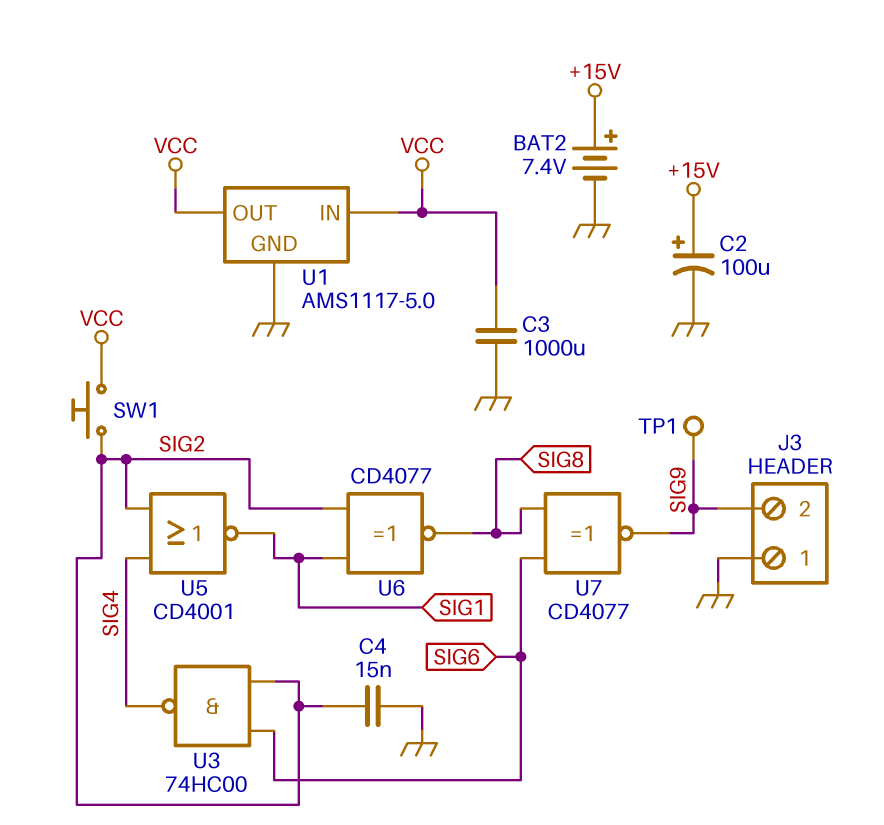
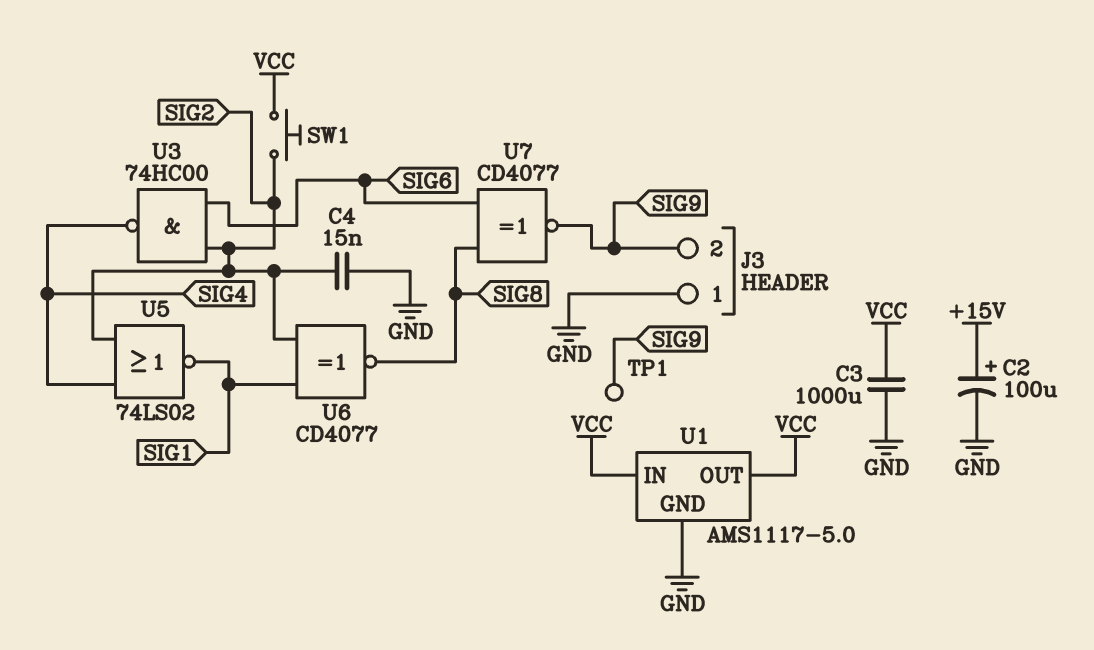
BAT2: 7.4V (plus +15V, minus GND) -> none
U5: NOR CD4001 (in SIG2, in SIG4, out SIG1) -> NOR 74LS02 (in SIG2, in SIG4, out SIG1)

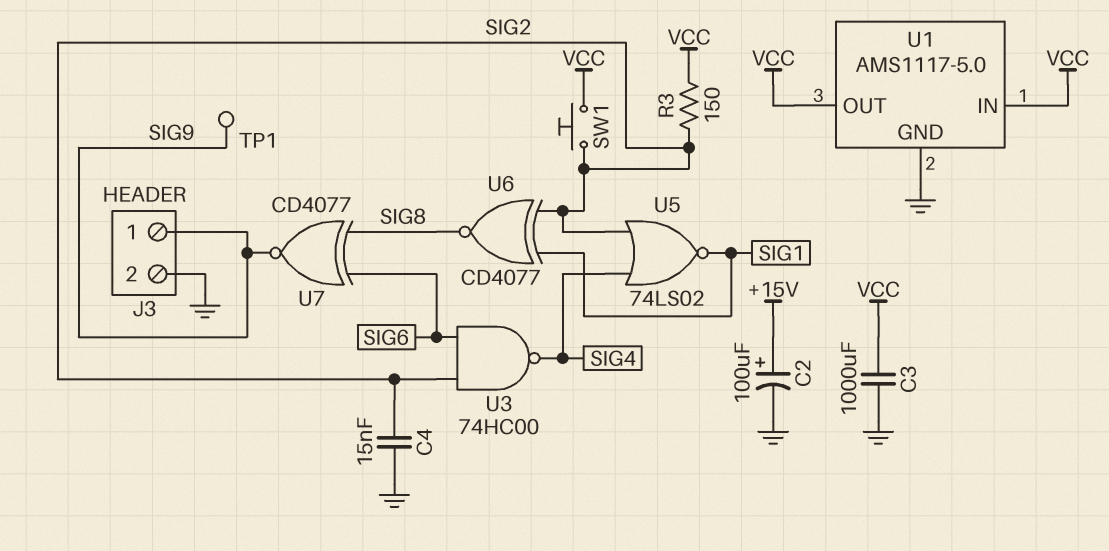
J3 pin 1: GND -> SIG9
J3 pin 2: SIG9 -> GND
R3: none -> 150 (SIG2, VCC)

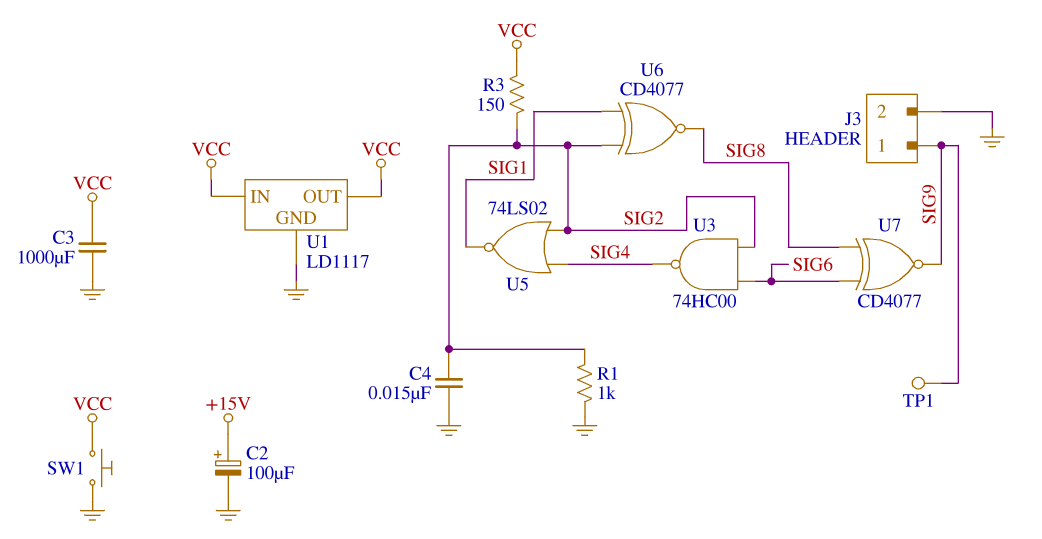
R1: none -> 1k (GND, SIG2)
SW1: button (SIG2, VCC) -> button (GND, VCC)
U1: AMS1117-5.0 -> LD1117

